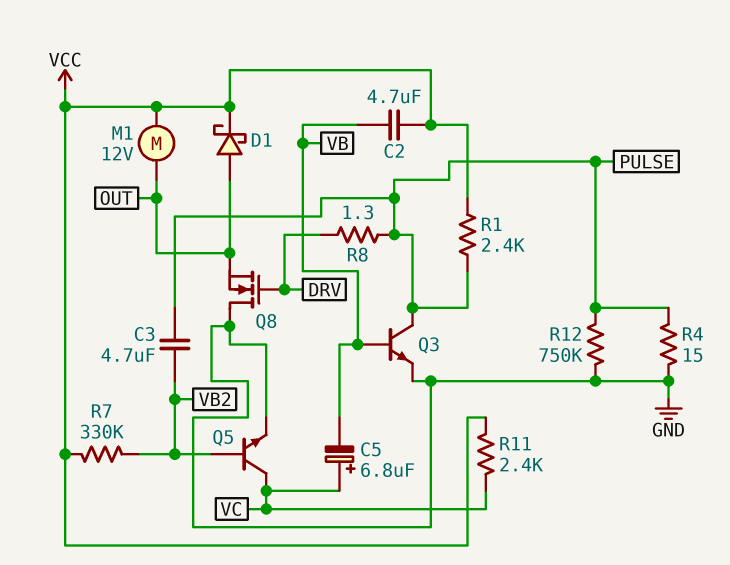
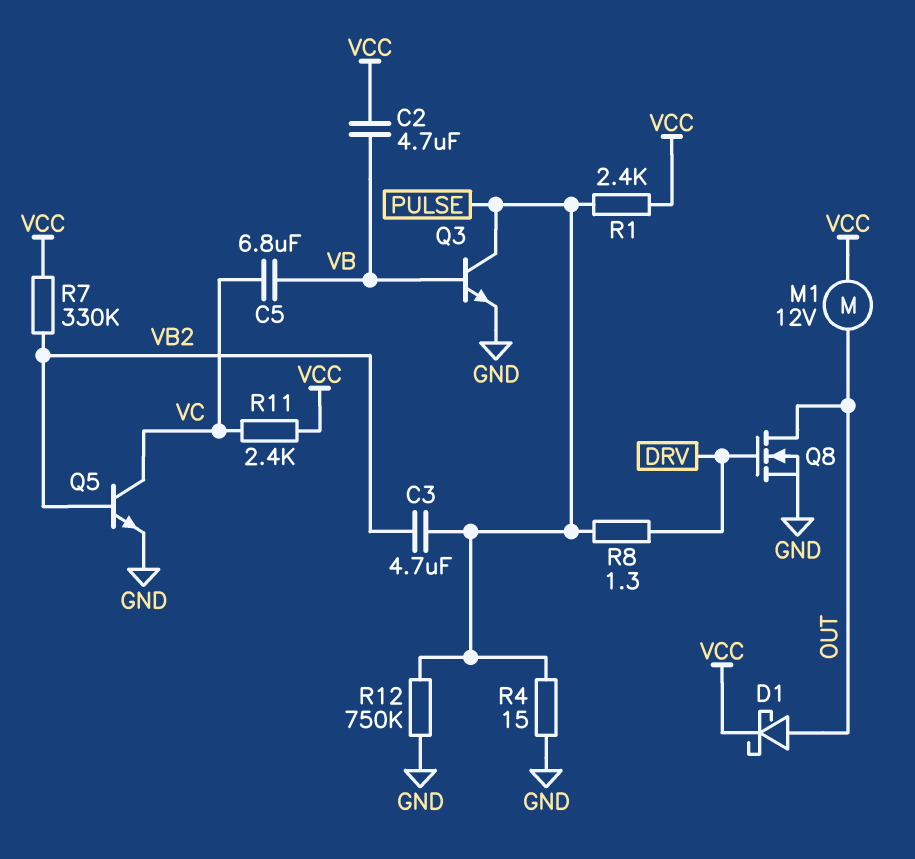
C5: 6.8uF (plus VC, minus VB) -> 6.8uF (VB, VC)
Q8: NMOS (G DRV, D GND, S OUT) -> NMOS (G DRV, D OUT, S GND)

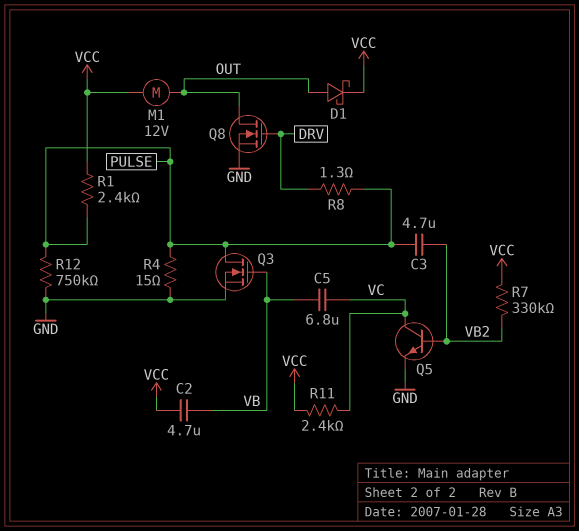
Q3: NPN (B VB, C PULSE, E GND) -> NMOS (G VB, D PULSE, S GND)

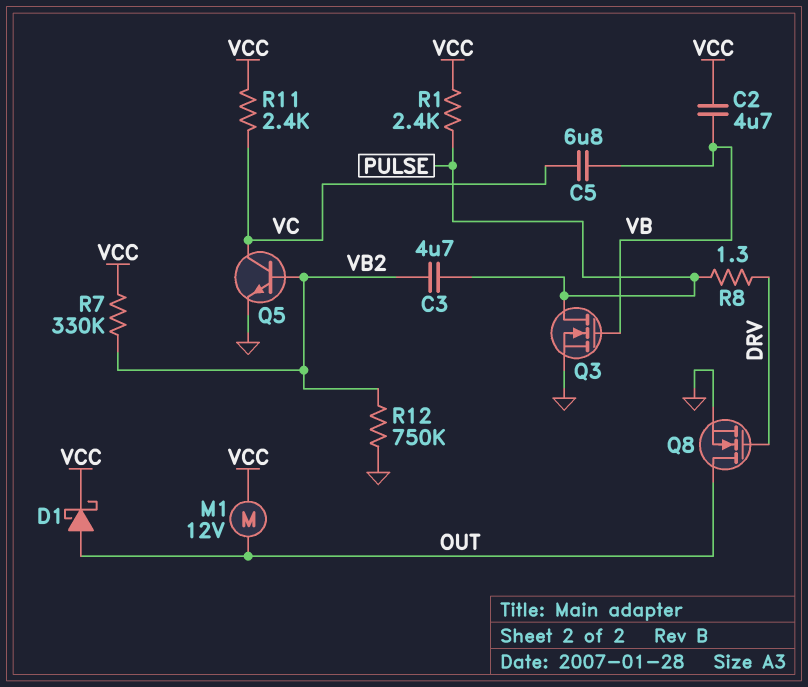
R4: 15 (GND, PULSE) -> none
R12: 750k (GND, PULSE) -> 750k (GND, VB2)

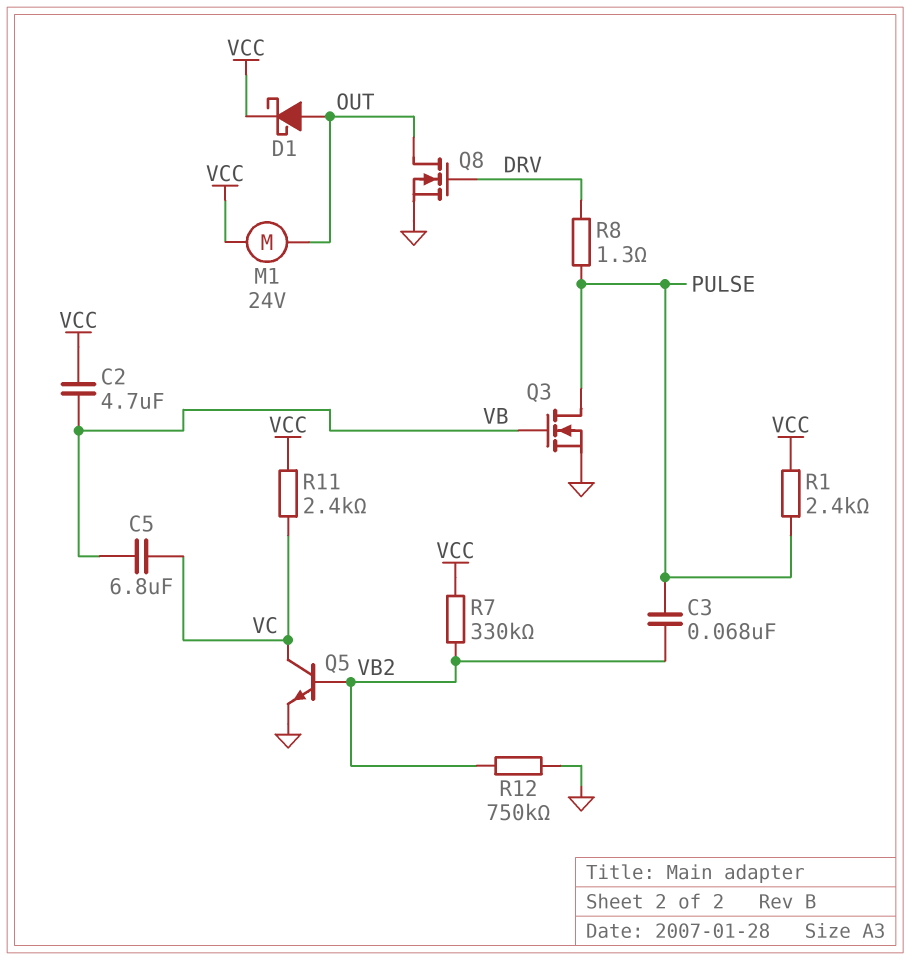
C3: 4.7uF (PULSE, VB2) -> 68nF (PULSE, VB2)
M1: motor 12V (OUT, VCC) -> motor 24V (OUT, VCC)

